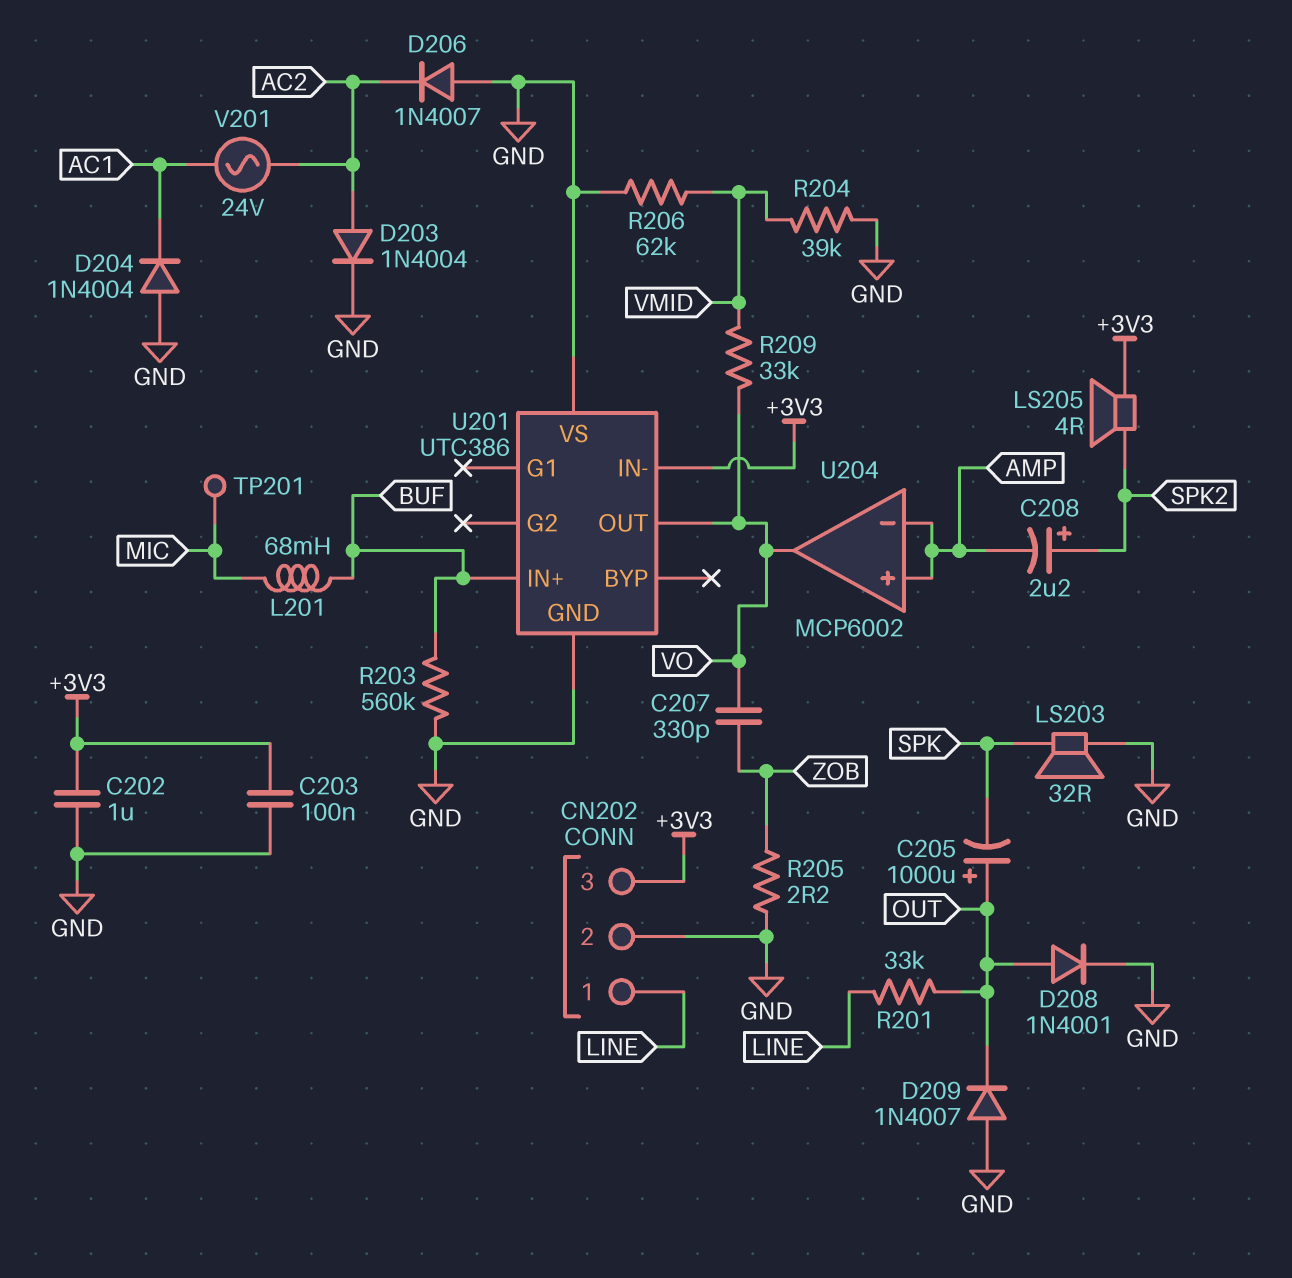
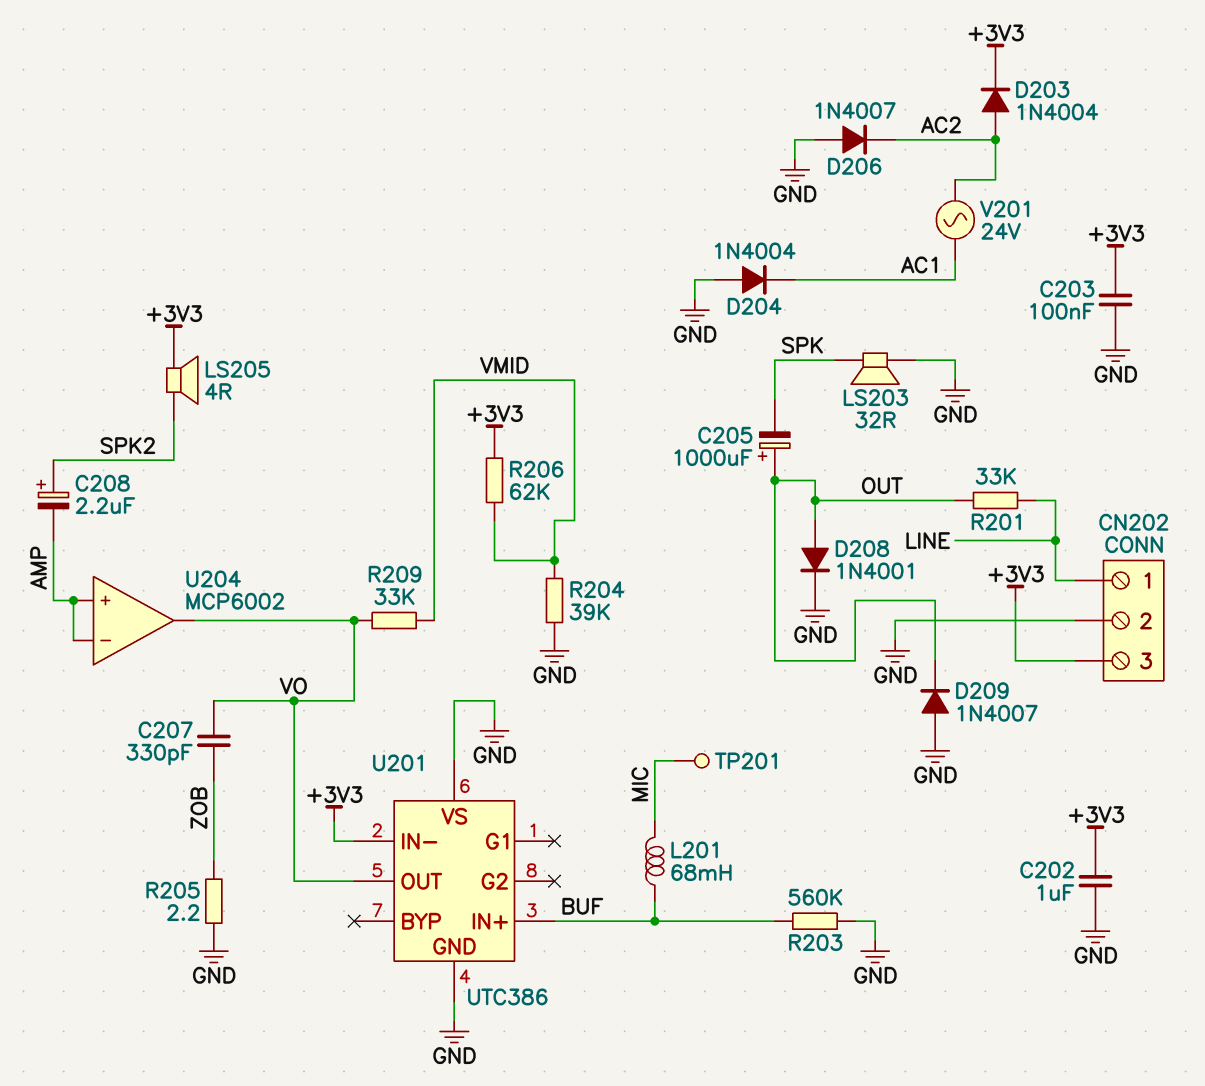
D203: diode 1N4004 (A AC2, K GND) -> diode 1N4004 (A AC2, K +3V3)
R206: 62k (GND, VMID) -> 62k (+3V3, VMID)

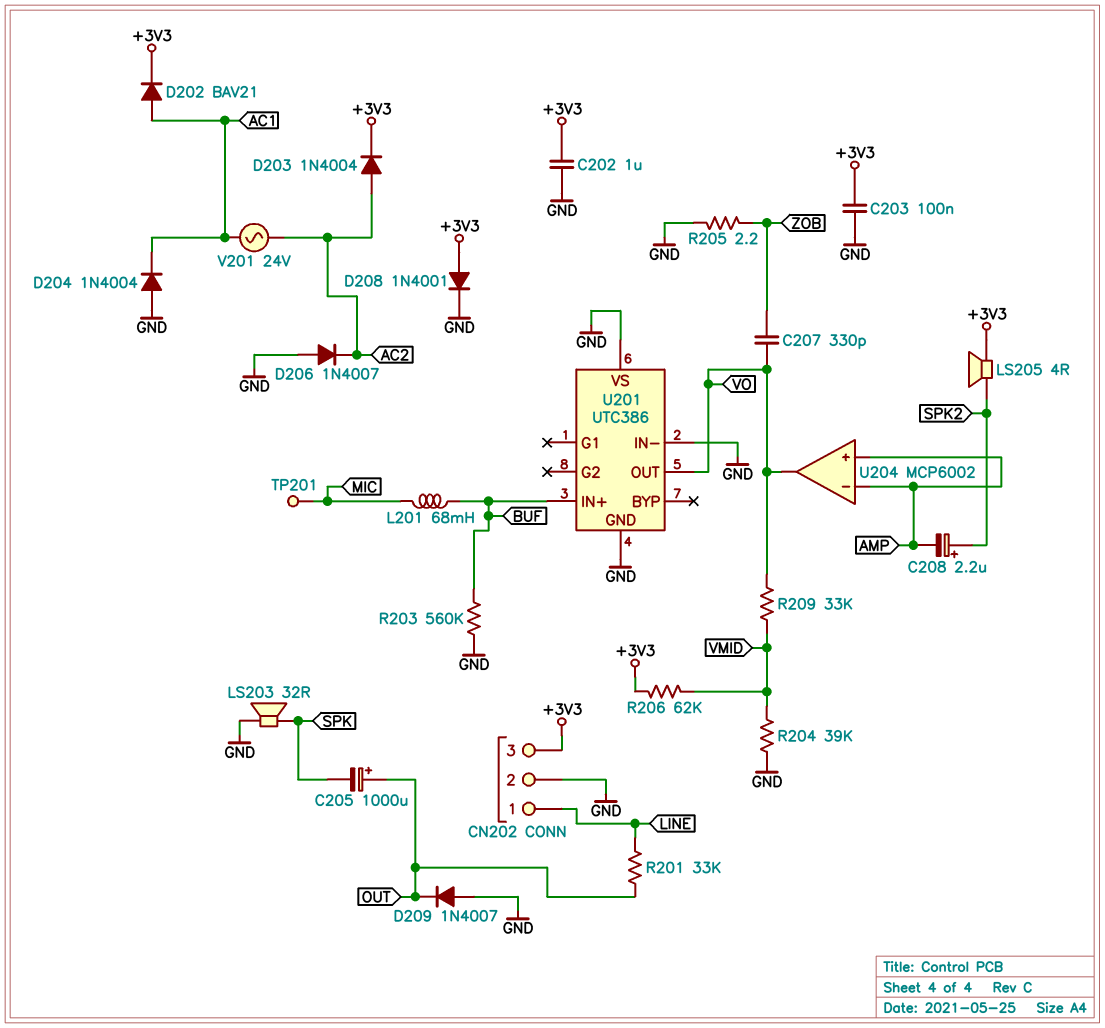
D202: none -> diode BAV21 (A AC1, K +3V3)
D208: diode 1N4001 (A OUT, K GND) -> diode 1N4001 (A +3V3, K GND)
U201 pin IN-: +3V3 -> GND

